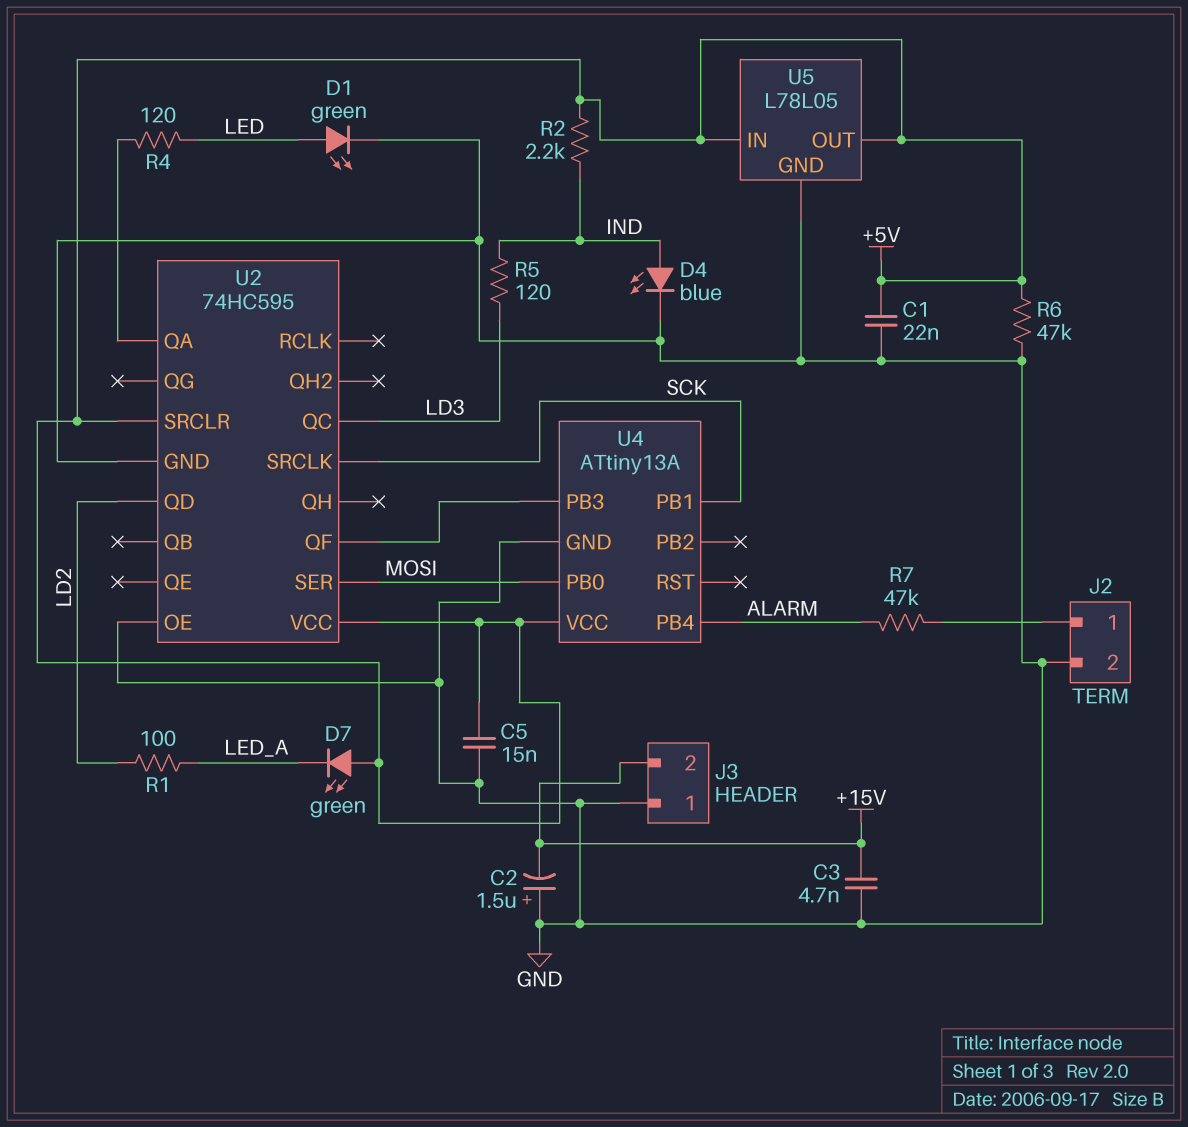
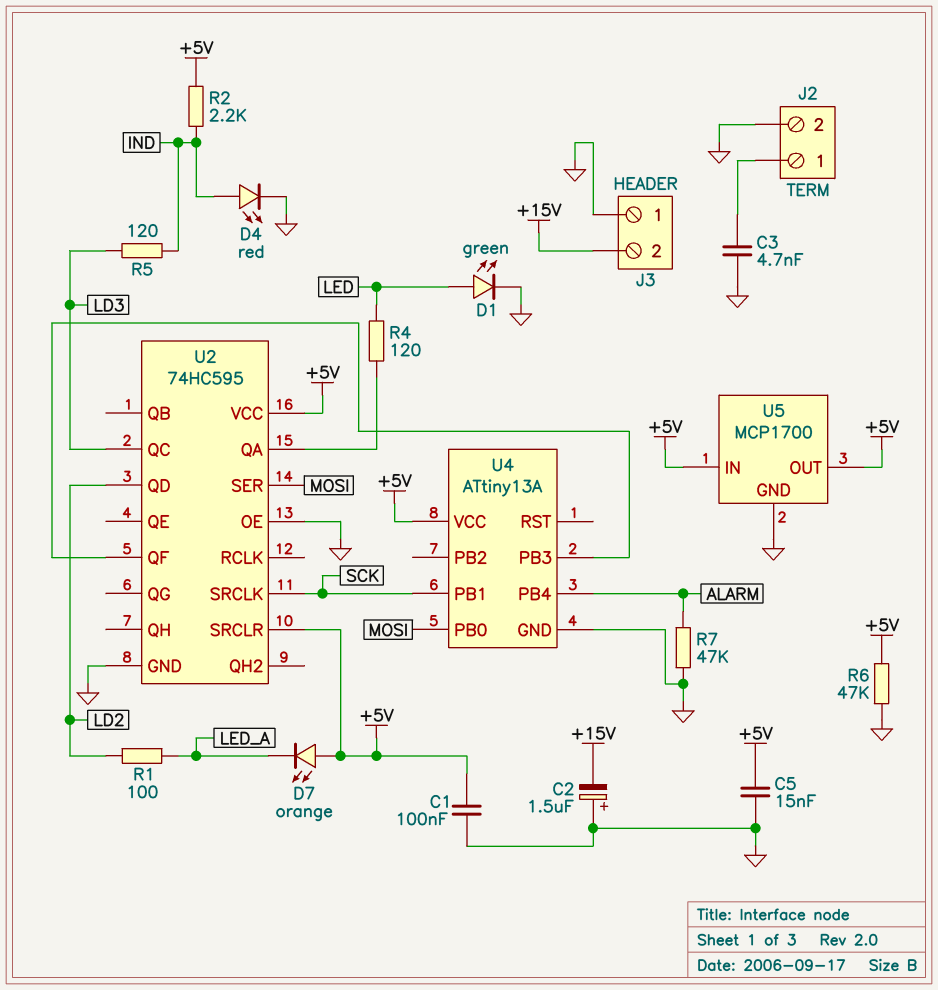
C1: 22nF (+5V, GND) -> 100nF (+5V, GND)
C3: 4.7nF (+15V, GND) -> 4.7nF (GND, J2/1)
D4: LED blue (A IND, K GND) -> LED red (A IND, K GND)
D7: LED green (A +5V, K LED_A) -> LED orange (A +5V, K LED_A)
R7: 47k (ALARM, J2/1) -> 47k (ALARM, GND)
U5: L78L05 -> MCP1700

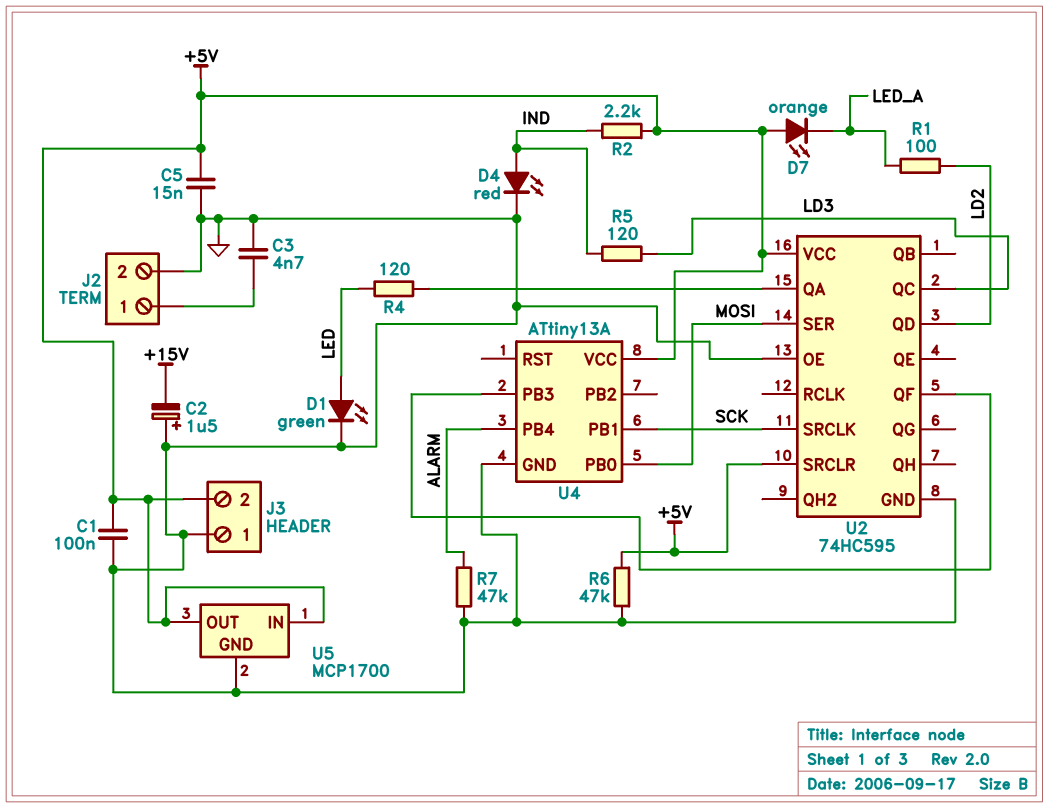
J3 pin 2: +15V -> +5V

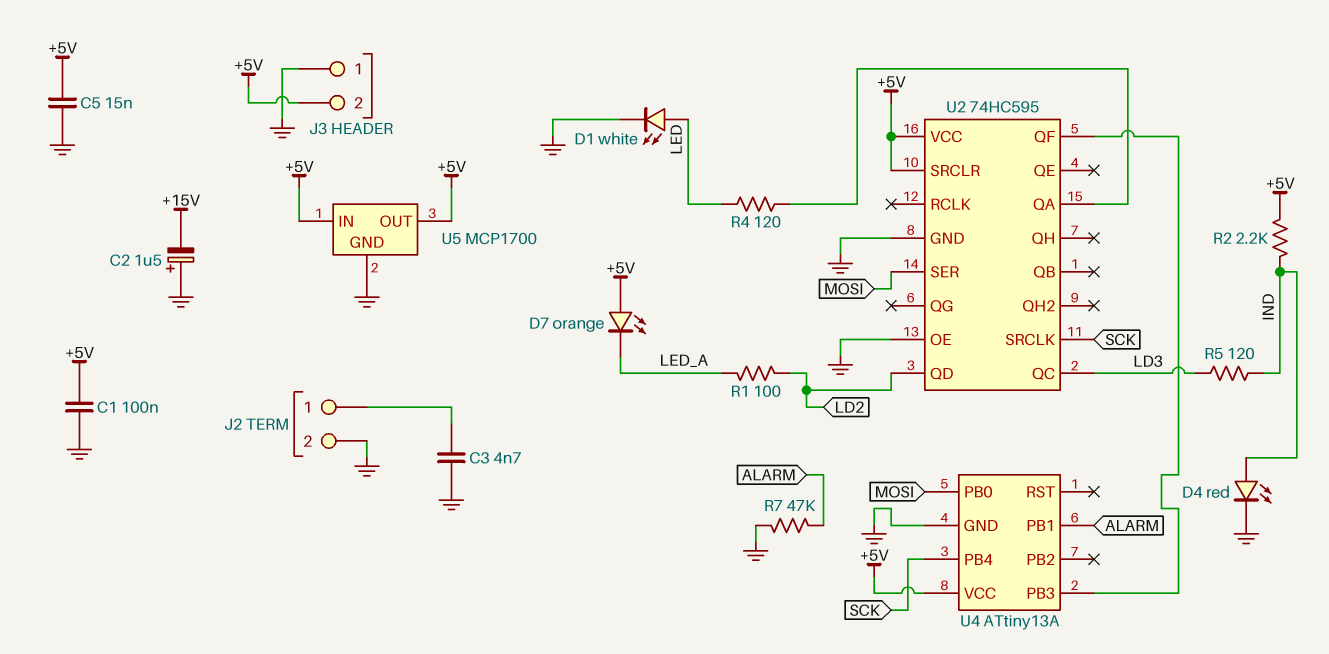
D1: LED green (A LED, K GND) -> LED white (A LED, K GND)
R6: 47k (+5V, GND) -> none
U4 pin PB1: SCK -> ALARM
U4 pin PB4: ALARM -> SCK

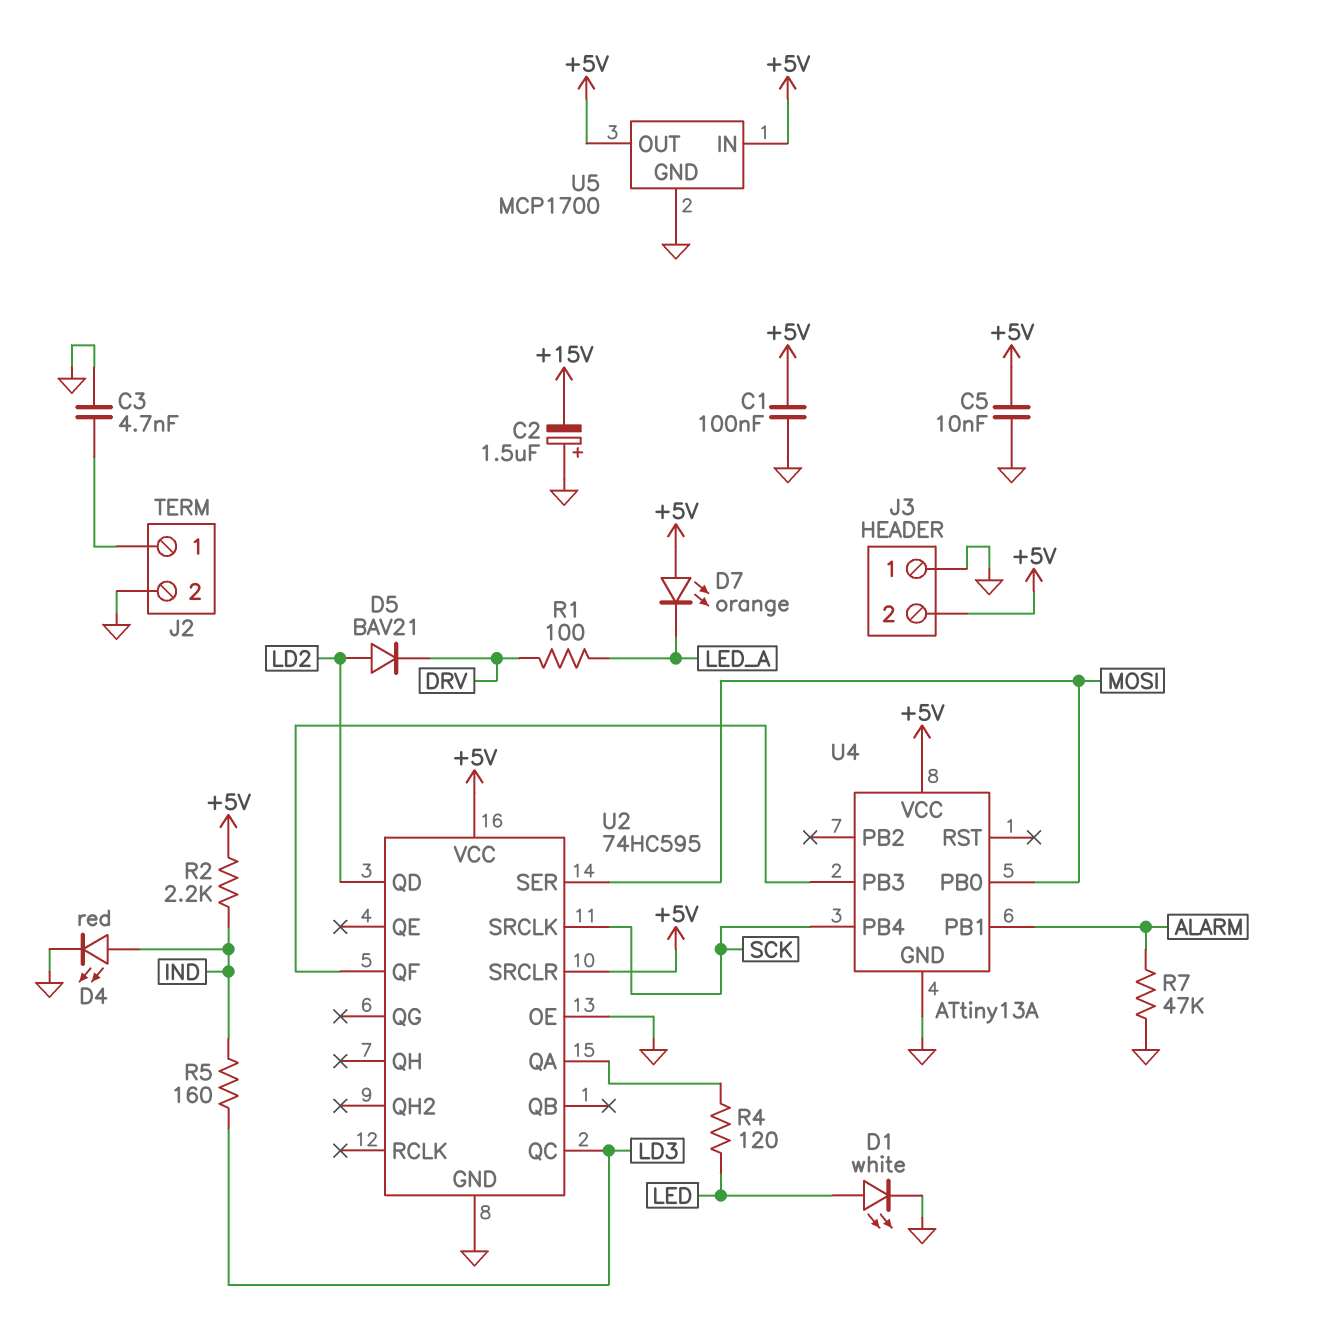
C5: 15nF (+5V, GND) -> 10nF (+5V, GND)
D5: none -> diode BAV21 (A LD2, K DRV)
R1: 100 (LD2, LED_A) -> 100 (DRV, LED_A)
R5: 120 (IND, LD3) -> 160 (IND, LD3)

